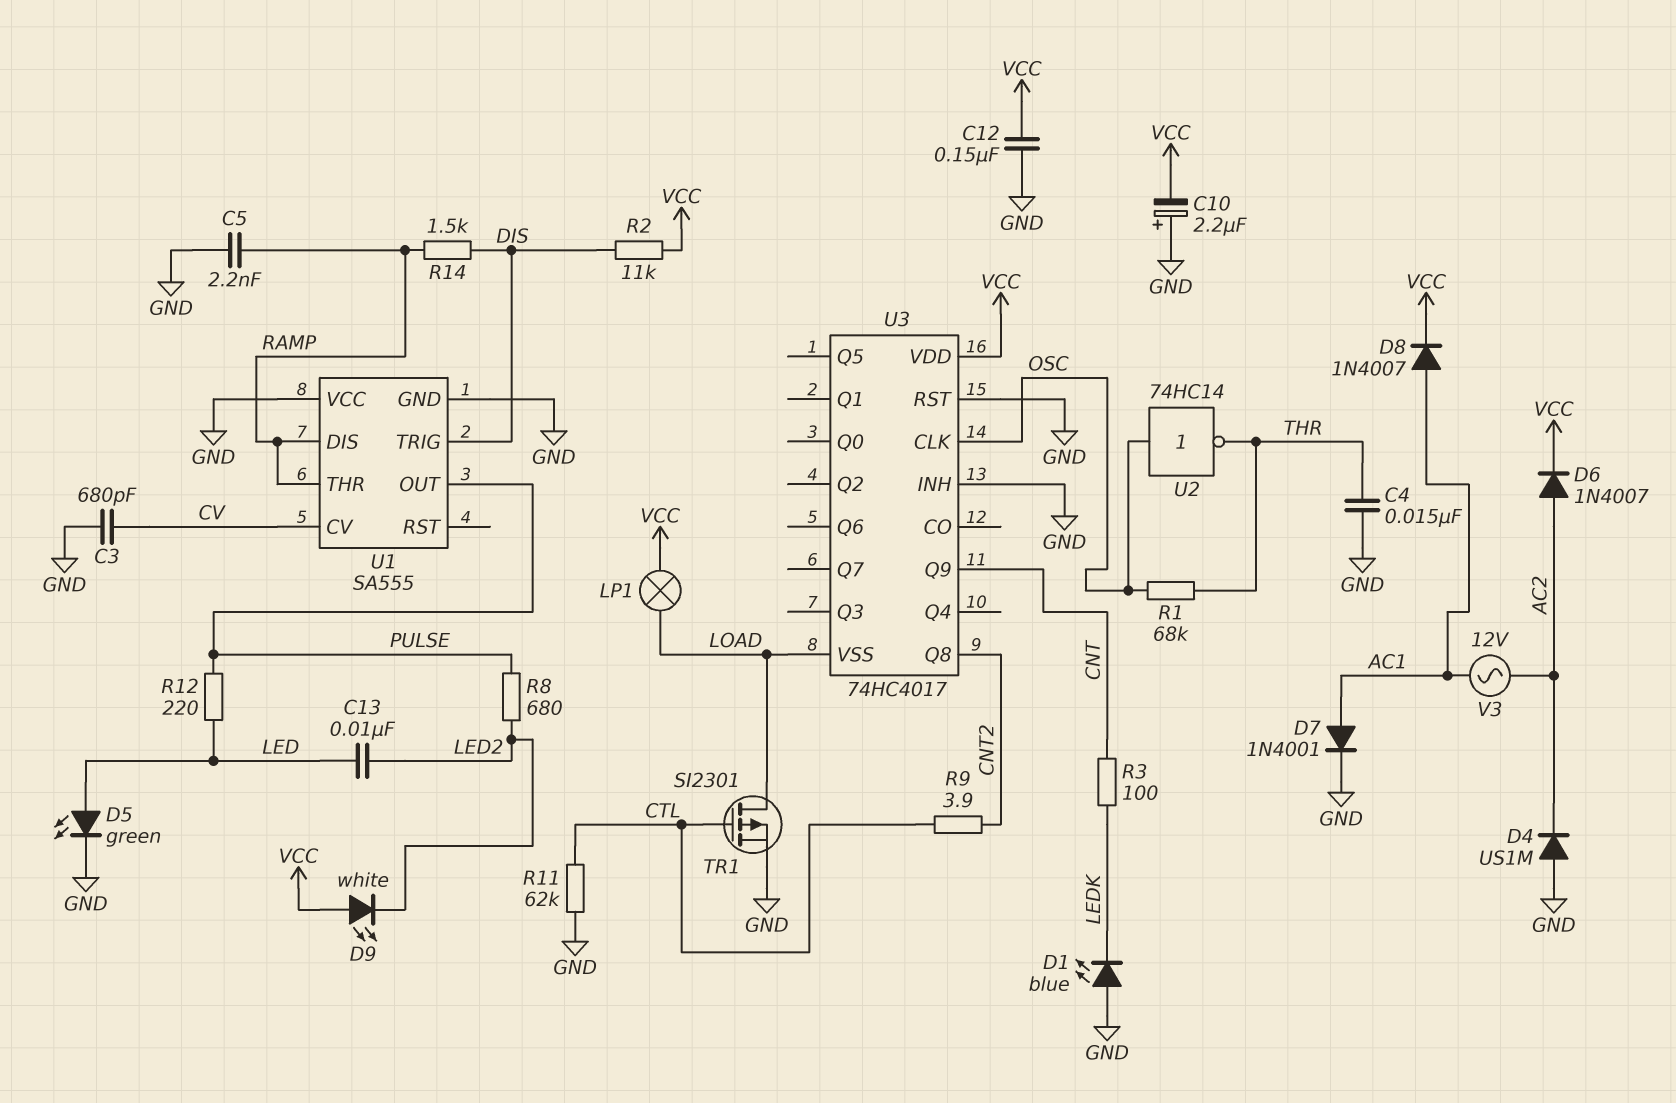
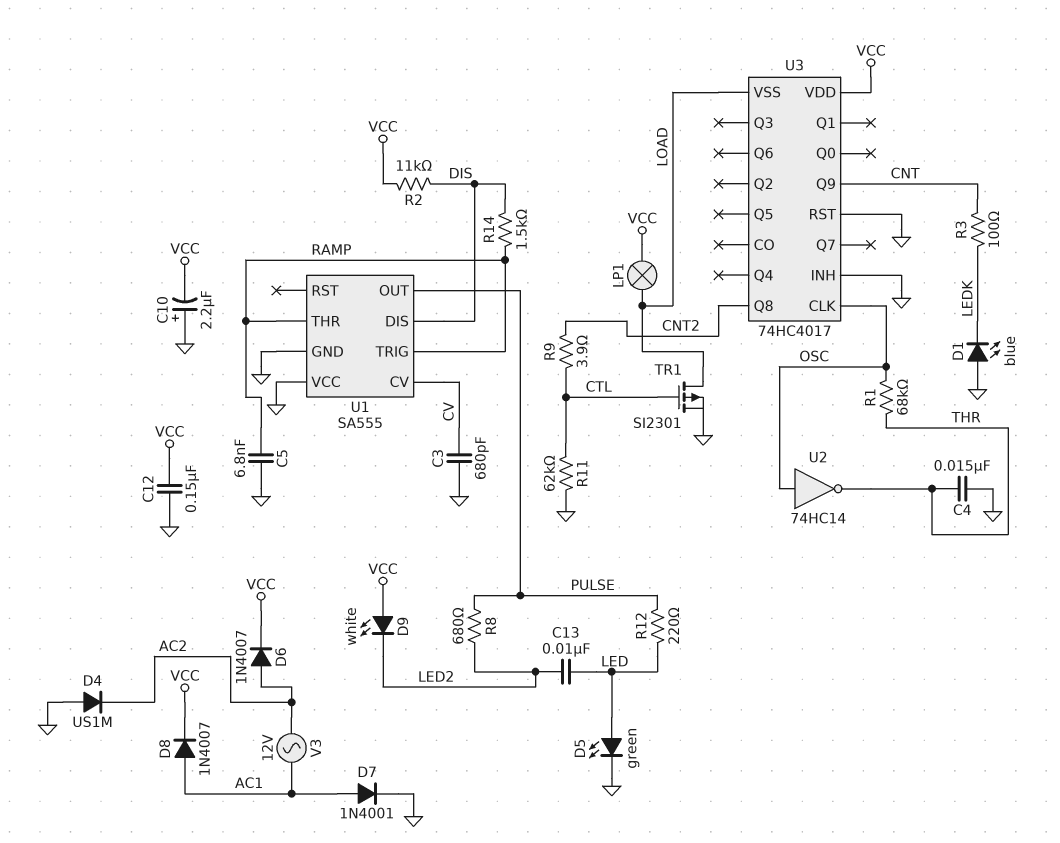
C5: 2.2nF (GND, RAMP) -> 6.8nF (GND, RAMP)
U1 pin DIS: RAMP -> DIS
U1 pin TRIG: DIS -> RAMP

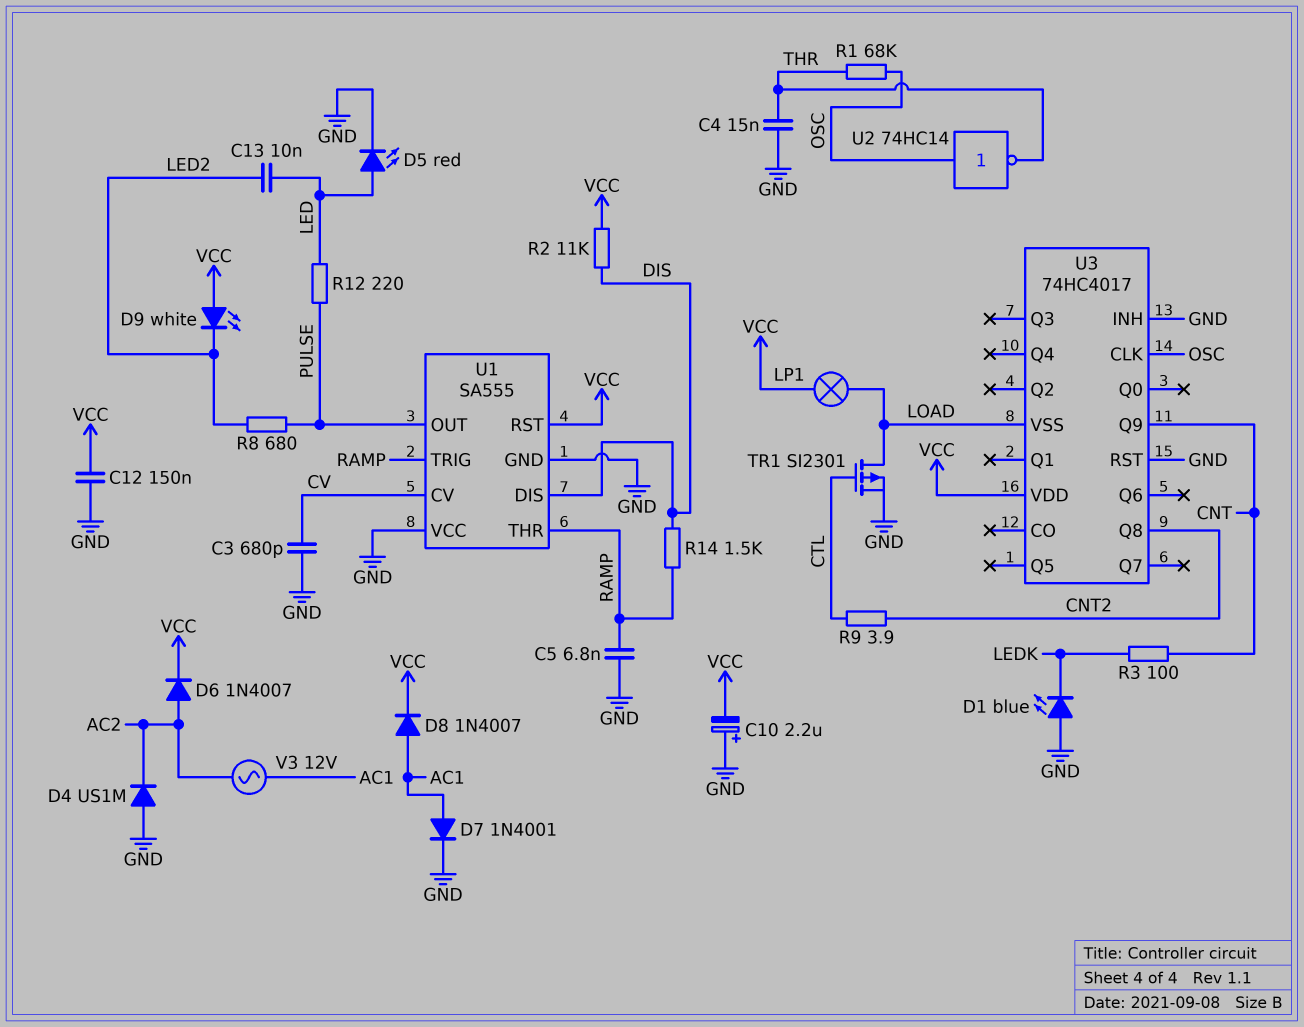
D5: LED green (A LED, K GND) -> LED red (A LED, K GND)
R11: 62k (CTL, GND) -> none
U1 pin RST: none -> VCC

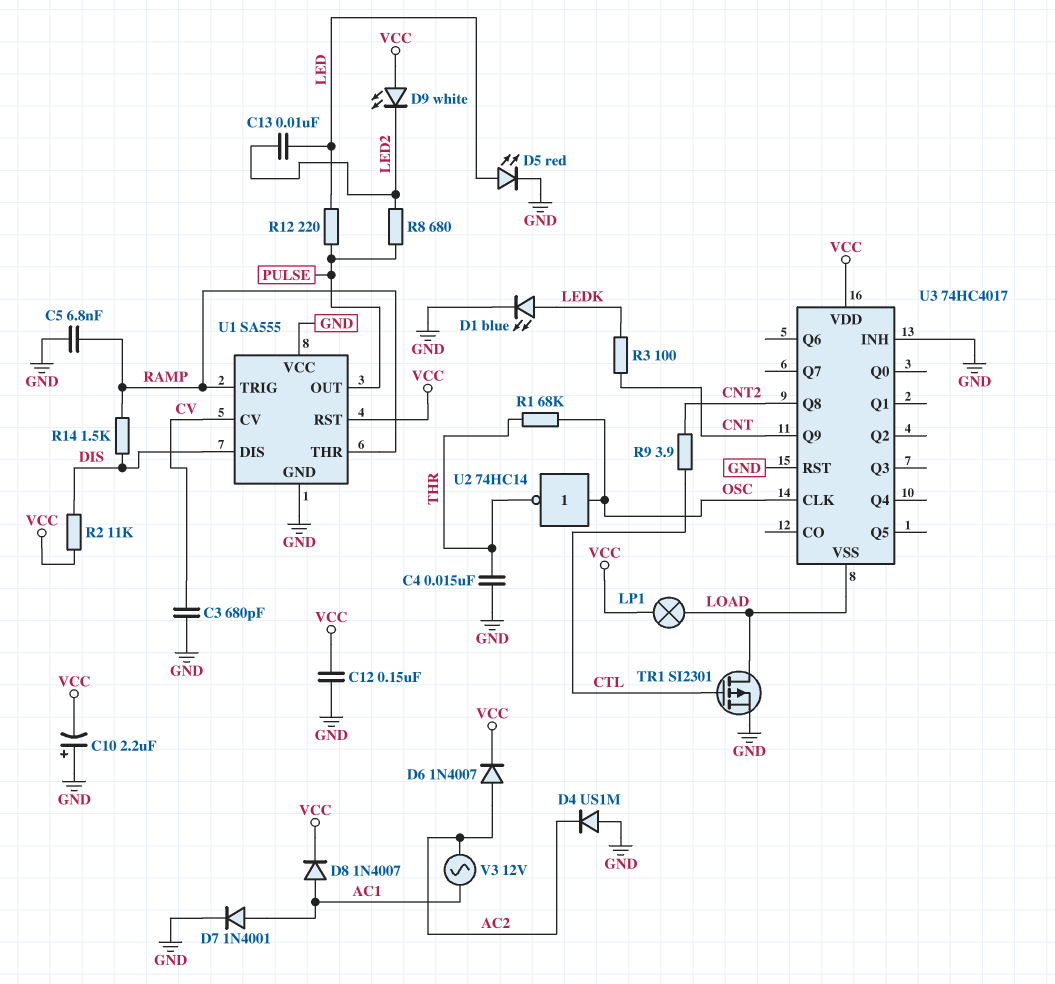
D1: LED blue (A GND, K LEDK) -> LED blue (A LEDK, K GND)

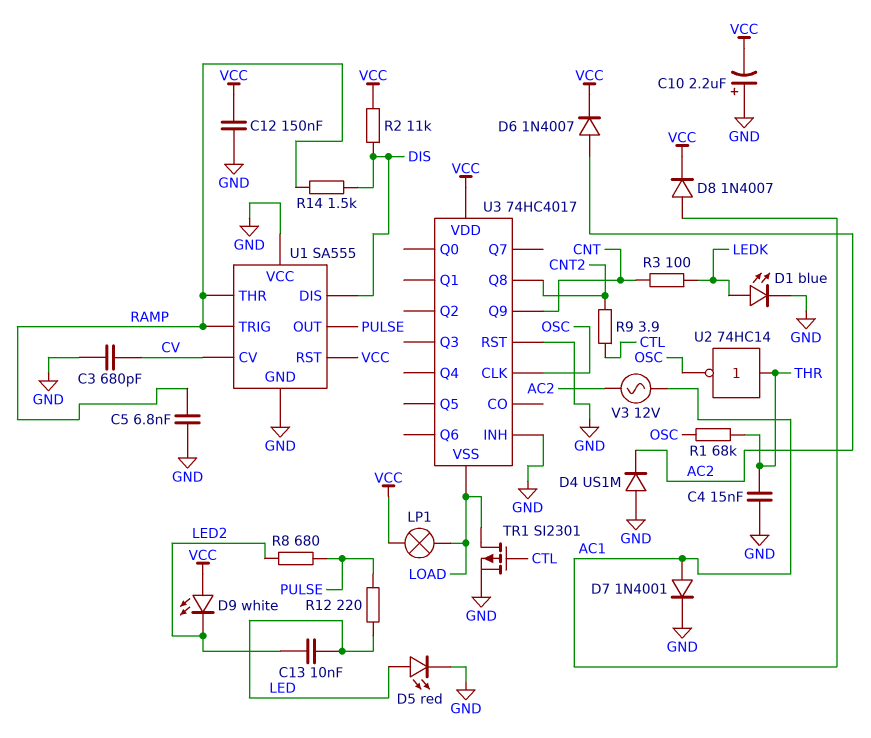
U2: NOT 74HC14 (in OSC, out THR) -> NOT 74HC14 (in THR, out OSC)

